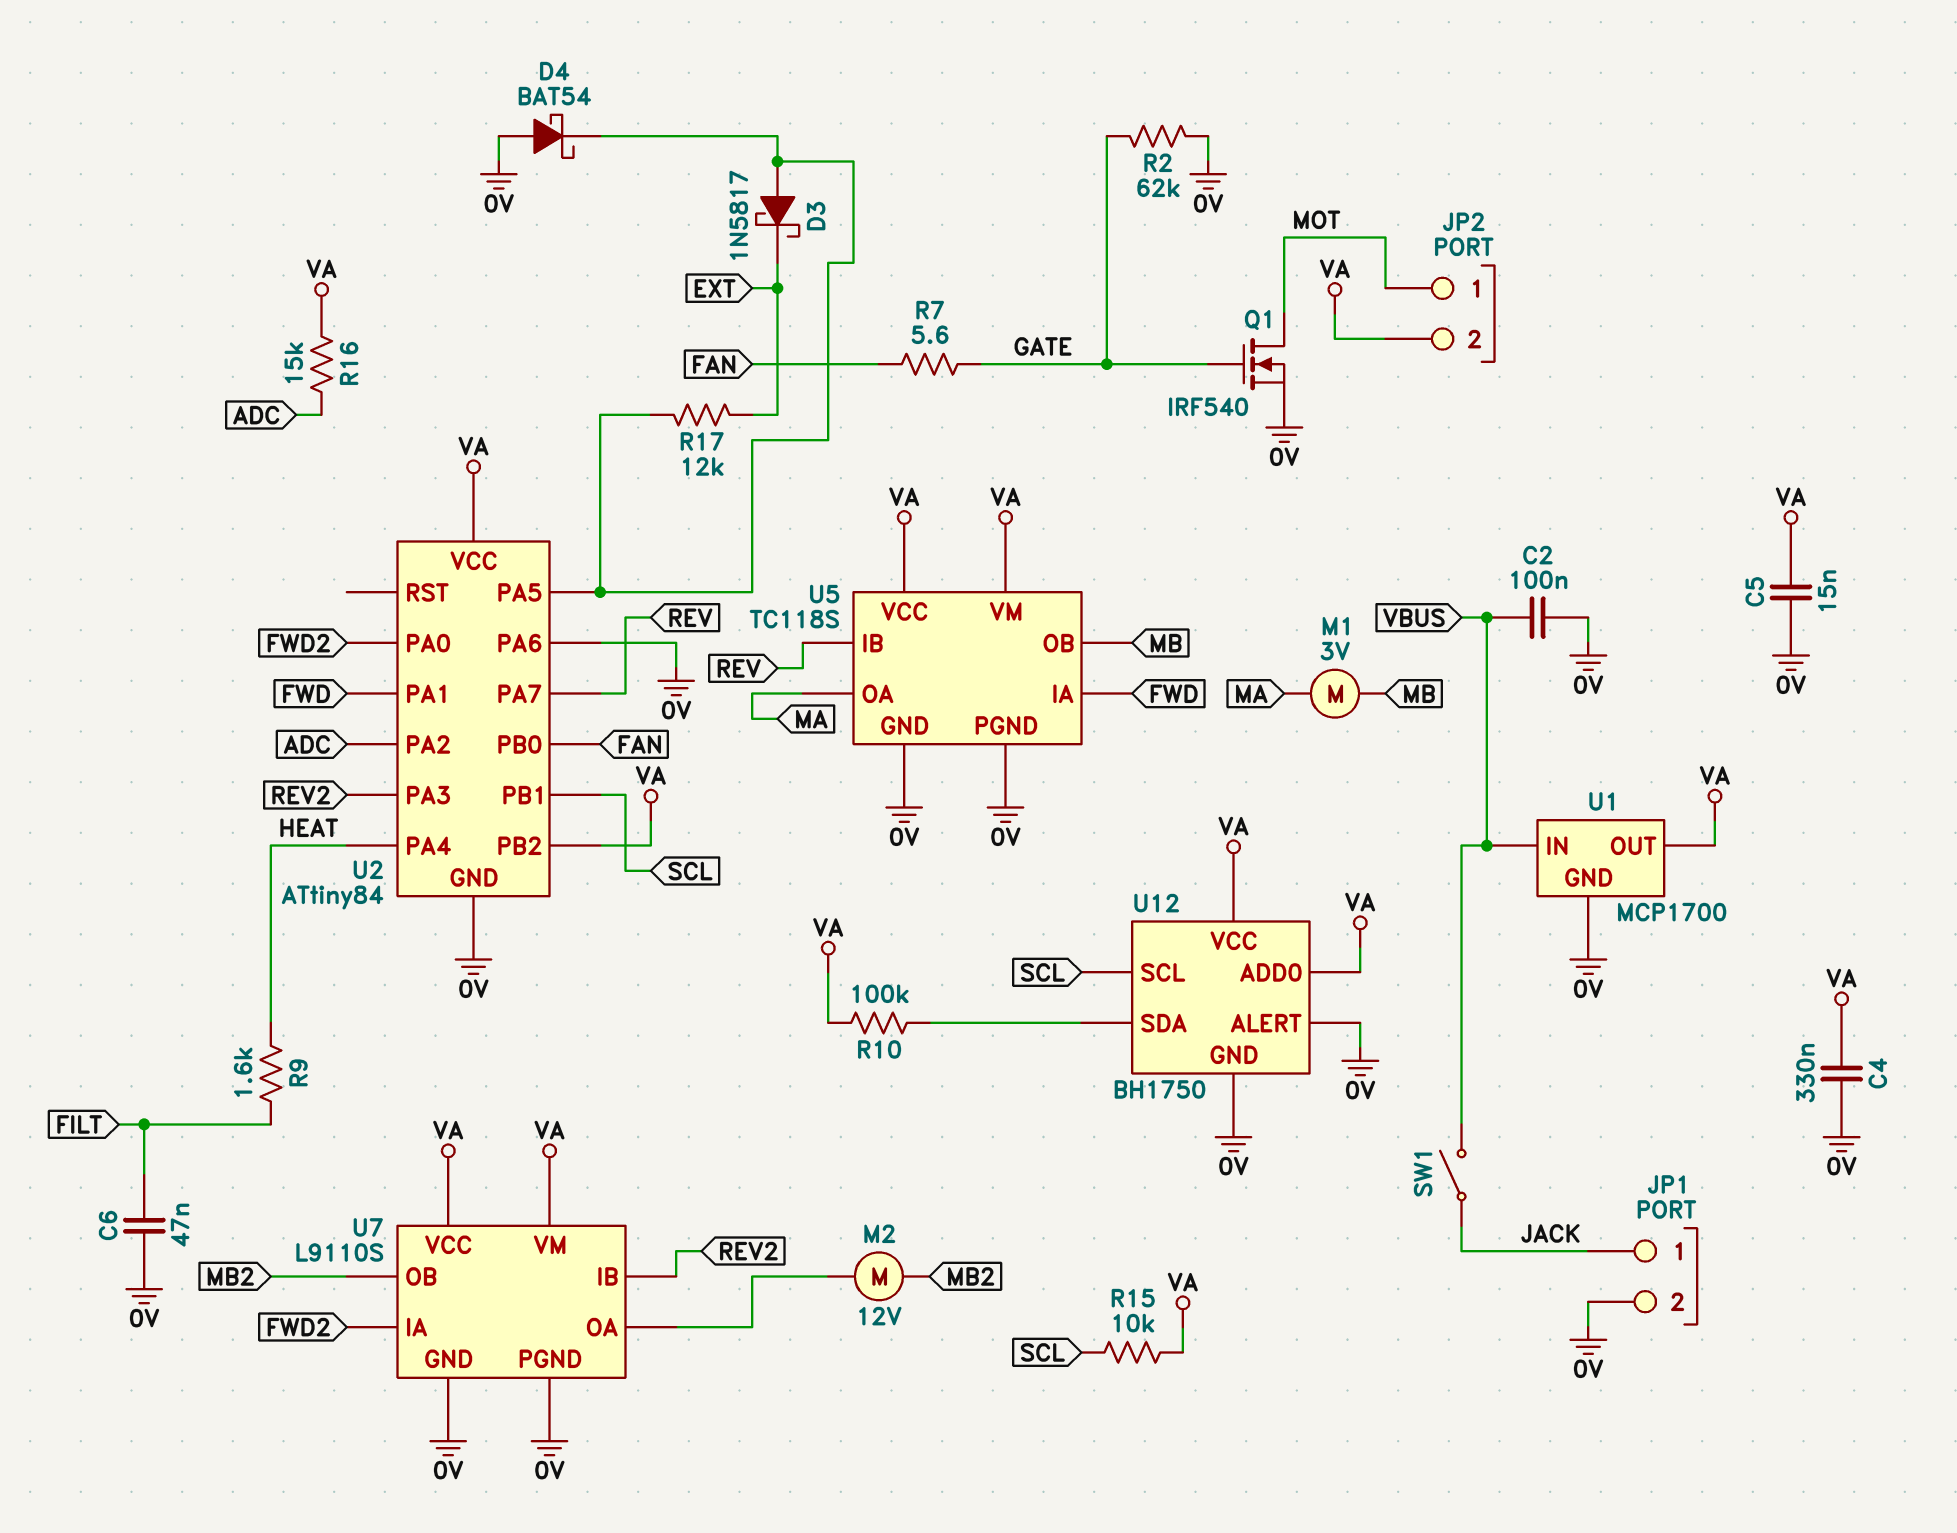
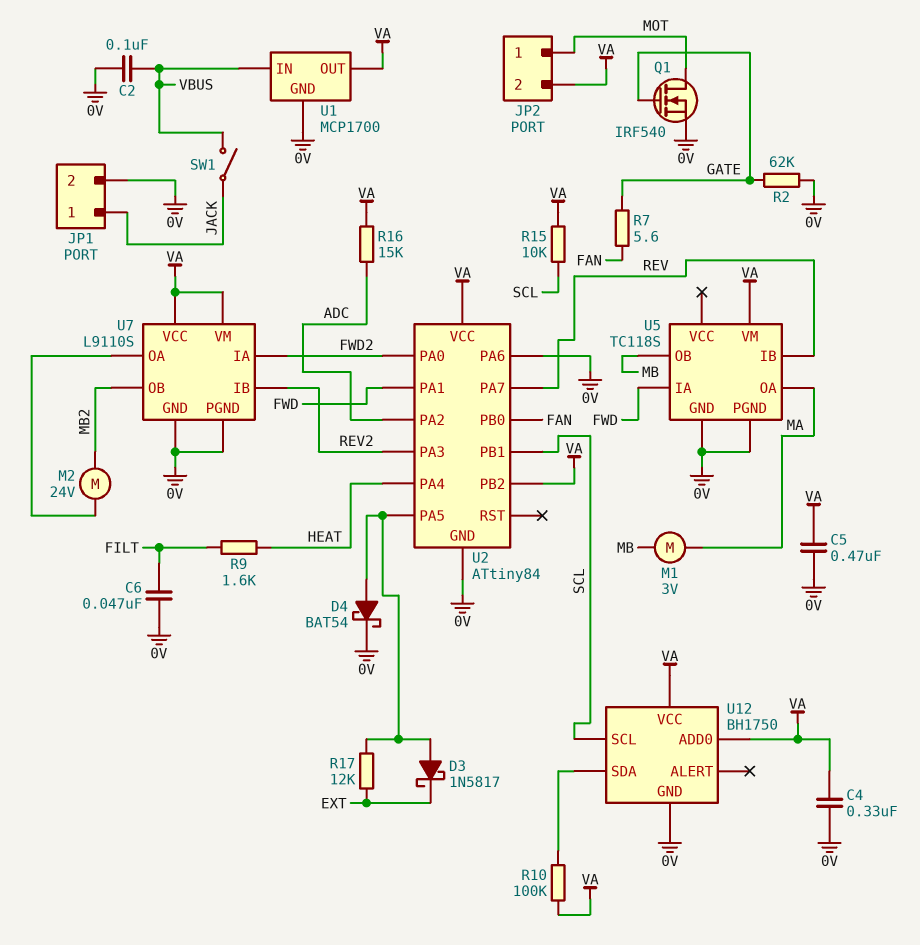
C5: 15nF (0V, VA) -> 470nF (0V, VA)
D4: schottky BAT54 (A 0V, K U2/PA5) -> schottky BAT54 (A U2/PA5, K 0V)
M2: motor 12V (MB2, U7/OA) -> motor 24V (MB2, U7/OA)
U5 pin VCC: VA -> none
U12 pin ALERT: 0V -> none

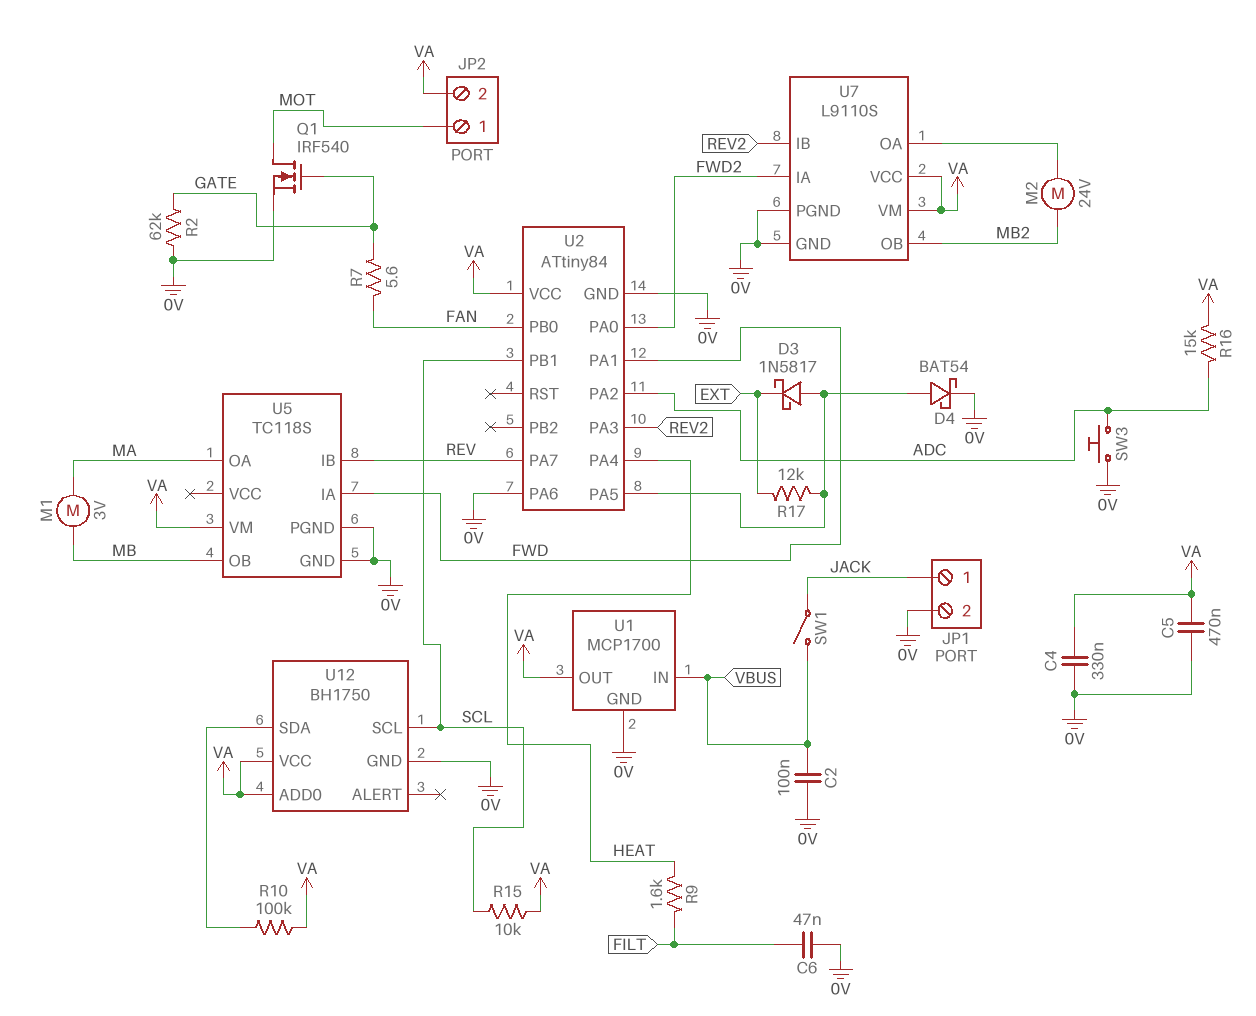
SW3: none -> button (0V, ADC)
U2 pin PB2: VA -> none

